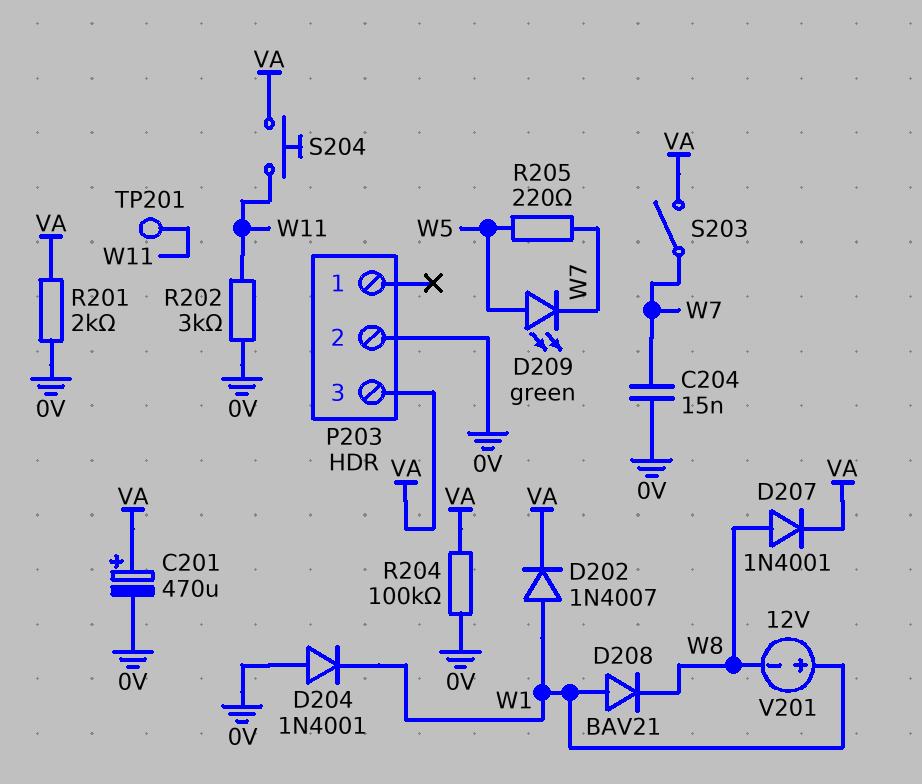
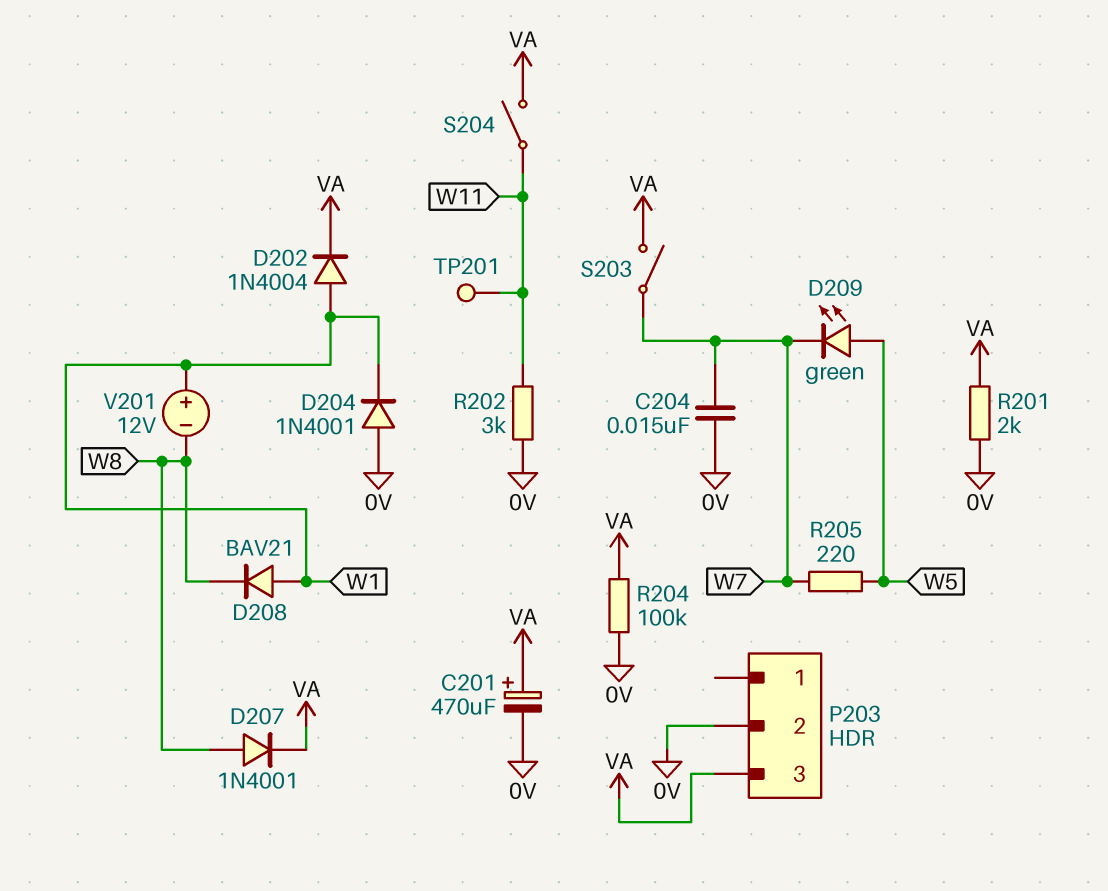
D202: diode 1N4007 (A W1, K VA) -> diode 1N4004 (A W1, K VA)
S204: button (VA, W11) -> switch (VA, W11)

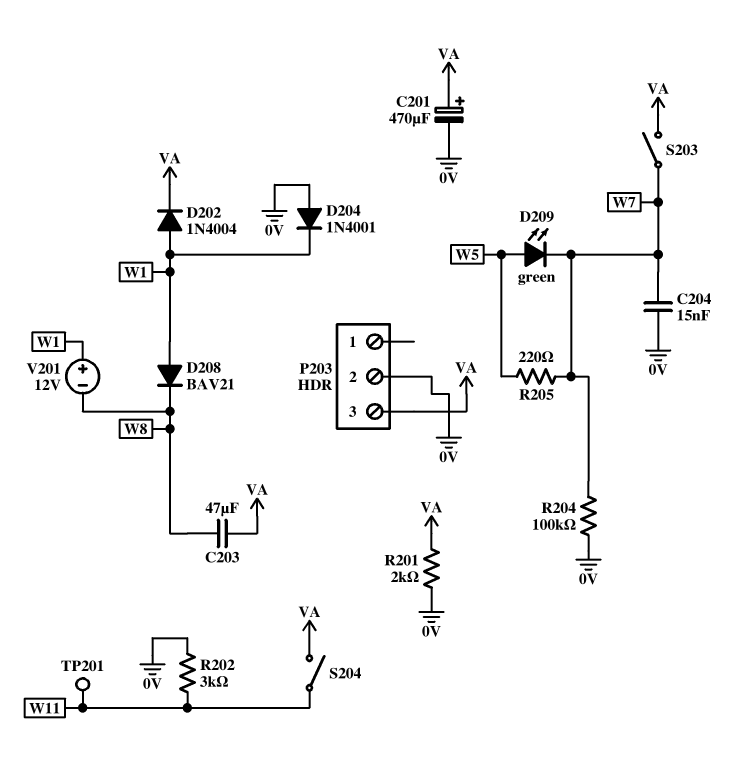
C203: none -> 47uF (VA, W8)
D207: diode 1N4001 (A W8, K VA) -> none
R204: 100k (0V, VA) -> 100k (0V, W7)

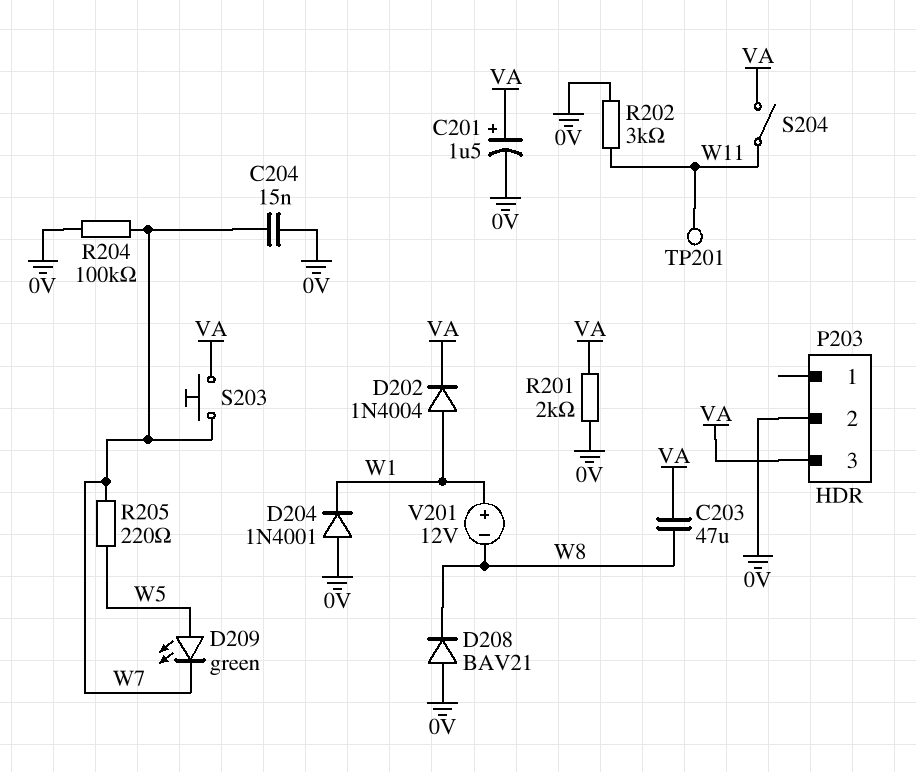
C201: 470uF (plus VA, minus 0V) -> 1.5uF (plus VA, minus 0V)
D208: diode BAV21 (A W1, K W8) -> diode BAV21 (A 0V, K W8)
S203: switch (VA, W7) -> button (VA, W7)

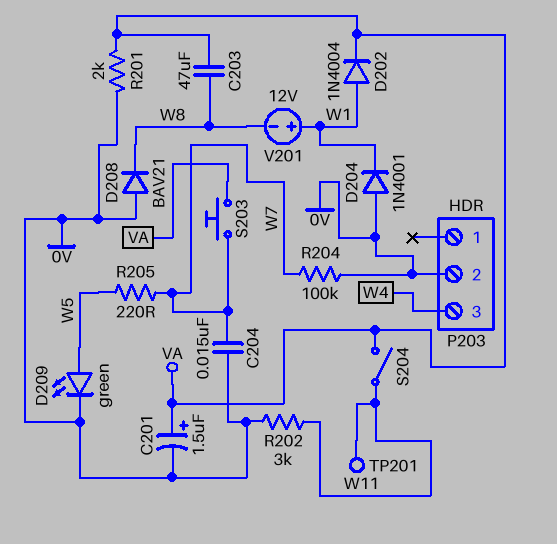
D209: LED green (A W5, K W7) -> LED green (A W5, K 0V)
P203 pin 3: VA -> W4

